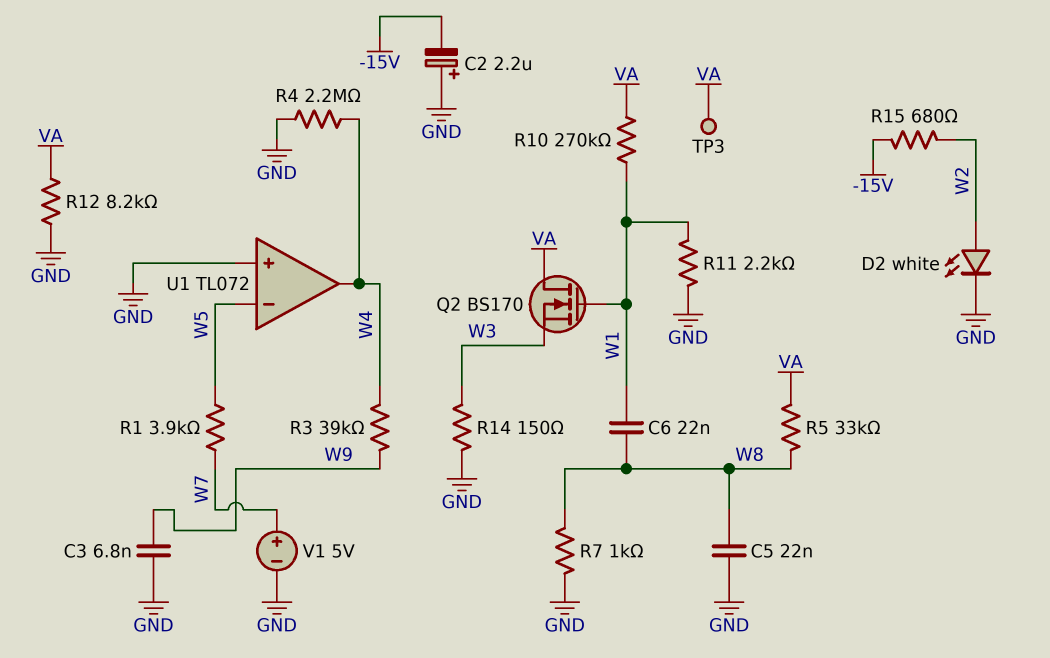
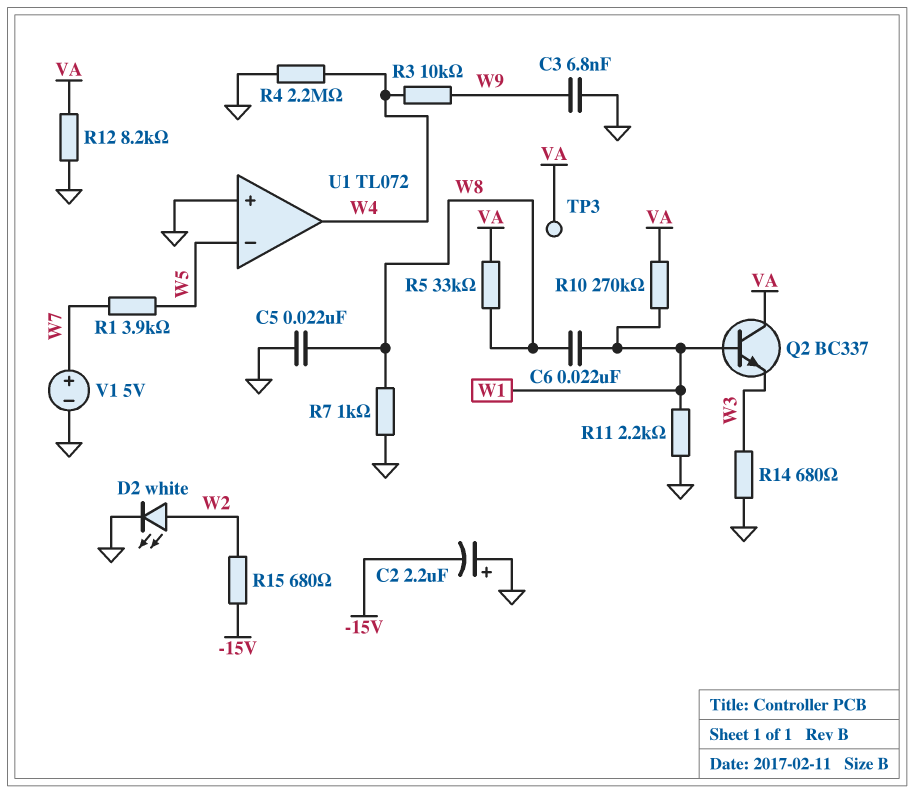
Q2: NMOS BS170 (G W1, D VA, S W3) -> NPN BC337 (B W1, C VA, E W3)
R3: 39k (W4, W9) -> 10k (W4, W9)
R14: 150 (GND, W3) -> 680 (GND, W3)

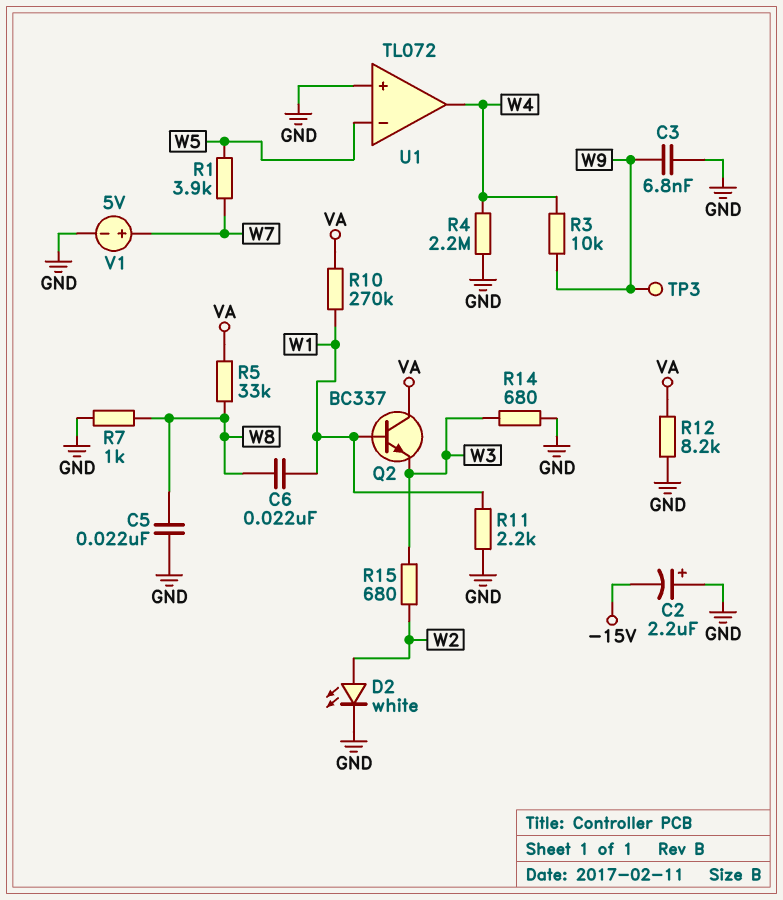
R15: 680 (-15V, W2) -> 680 (W2, W3)
TP3: test point (VA) -> test point (W9)

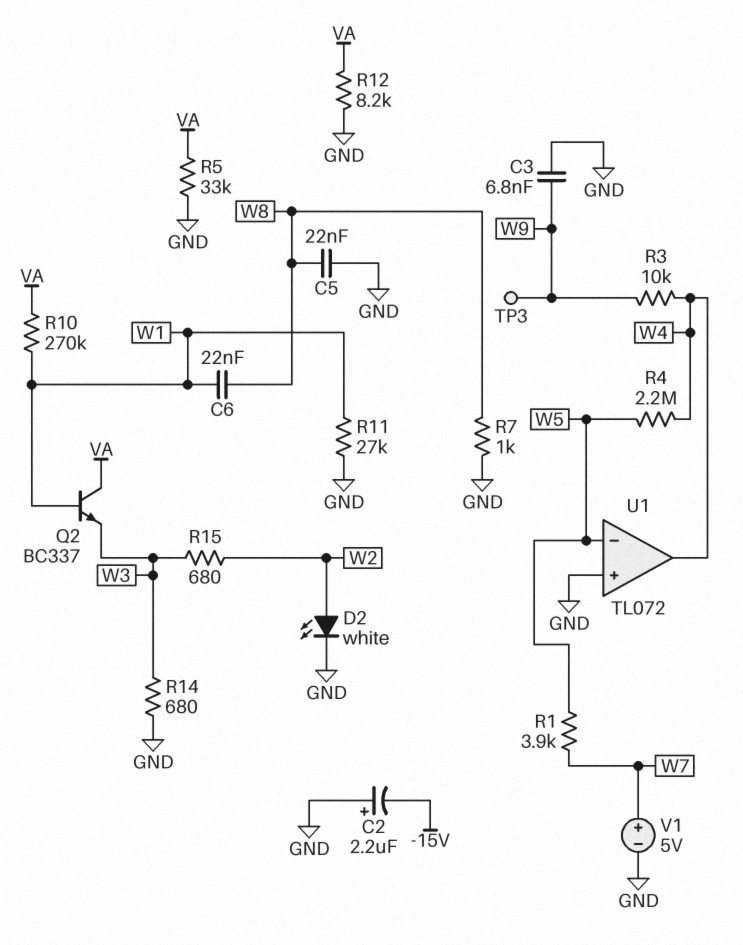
R4: 2.2M (GND, W4) -> 2.2M (W4, W5)
R5: 33k (VA, W8) -> 33k (GND, VA)
R11: 2.2k (GND, W1) -> 27k (GND, W1)

